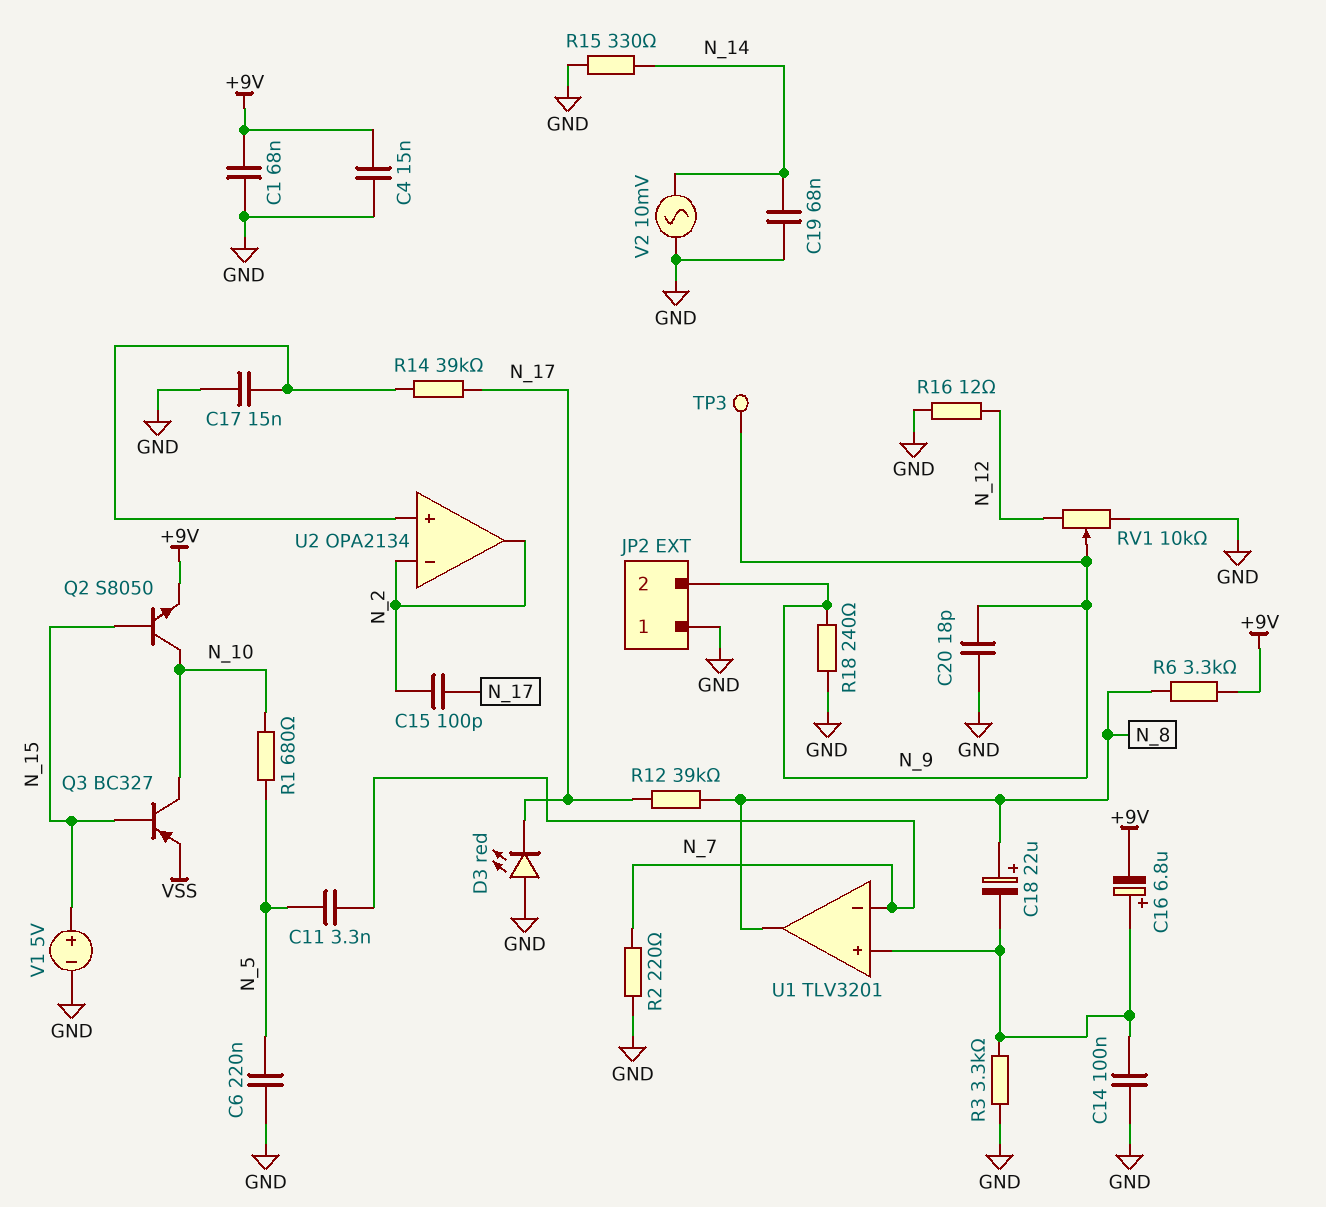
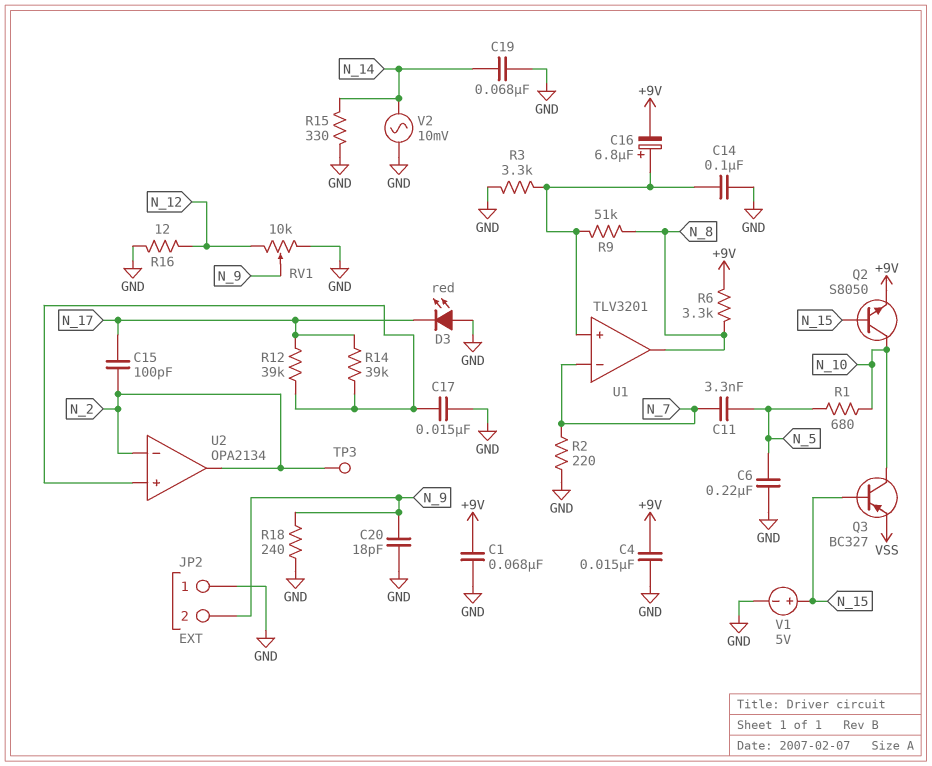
C18: 22uF (plus N_8, minus U1/in+) -> none
R9: none -> 51k (N_8, U1/in+)
R12: 39k (N_8, N_17) -> 39k (N_17, U2/in+)
TP3: test point (N_9) -> test point (N_2)

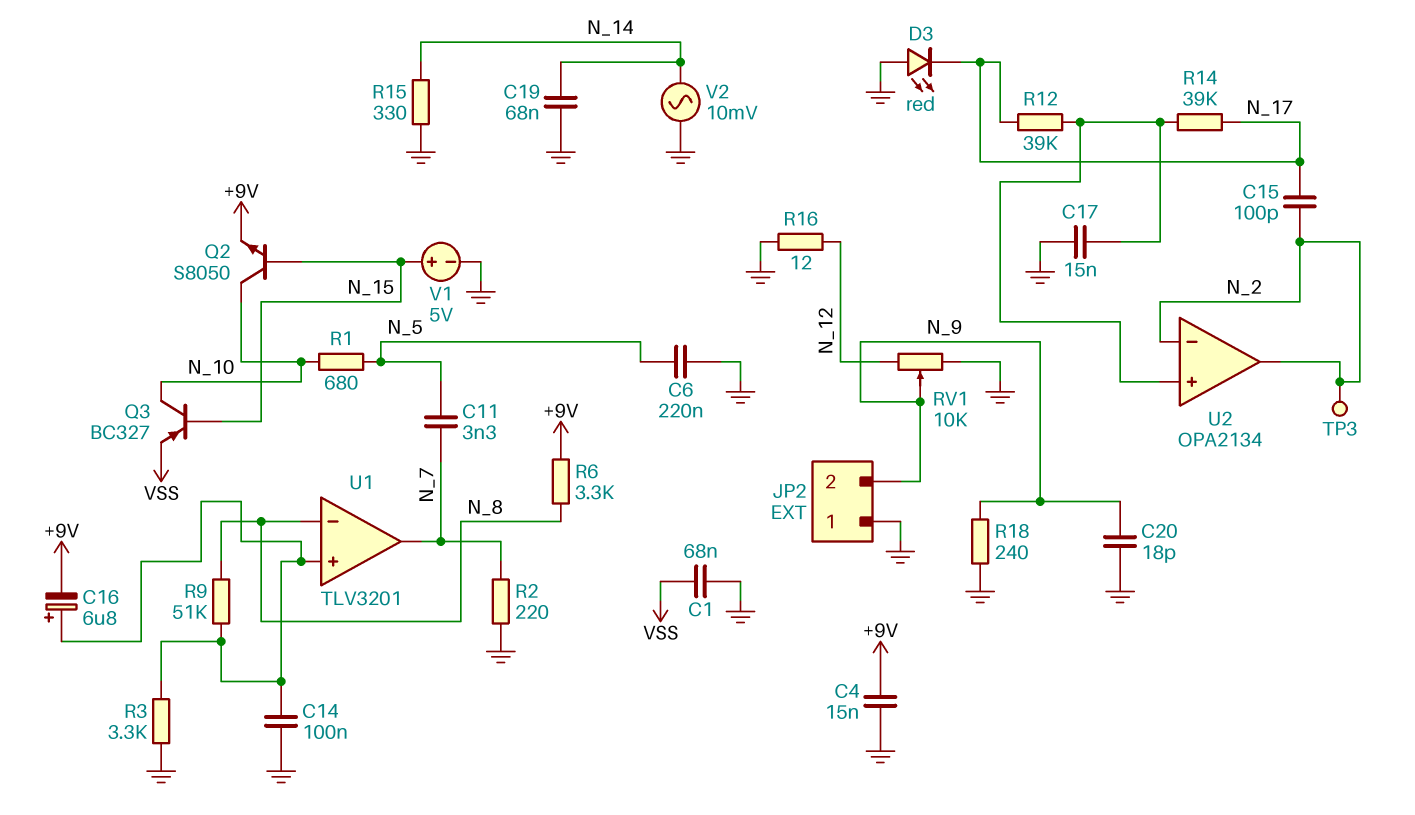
C1: 68nF (+9V, GND) -> 68nF (GND, VSS)
U1 pin in-: N_7 -> N_8
U1 pin out: N_8 -> N_7

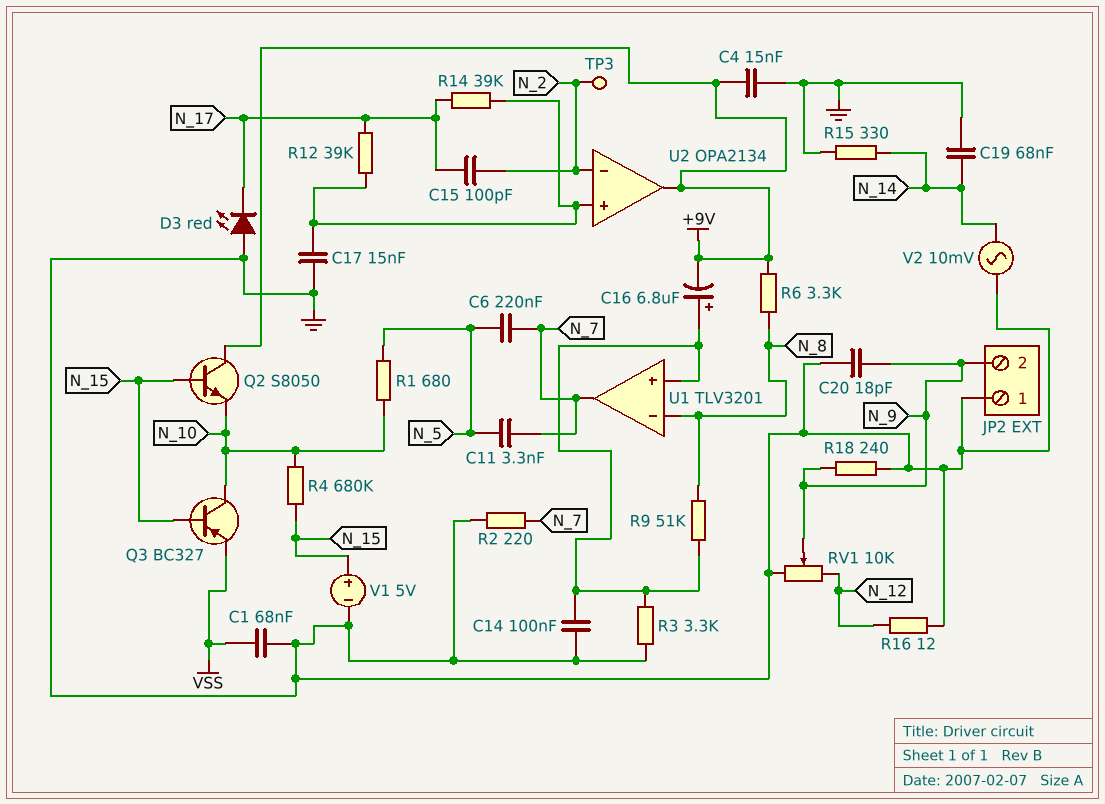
C6: 220nF (GND, N_5) -> 220nF (N_5, N_7)
Q2: NPN S8050 (B N_15, C N_10, E +9V) -> NPN S8050 (B N_15, C +9V, E N_10)
R4: none -> 680k (N_10, N_15)
U2 pin out: N_2 -> +9V

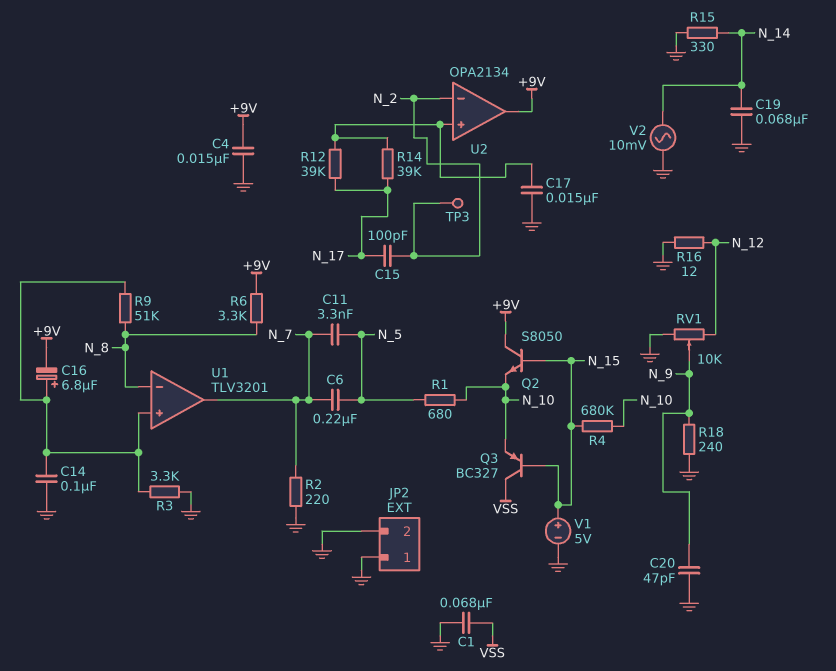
C20: 18pF (GND, N_9) -> 47pF (GND, N_9)
D3: LED red (A GND, K N_17) -> none
JP2 pin 2: N_9 -> GND
Q3: PNP BC327 (B N_15, C N_10, E VSS) -> PNP BC327 (B N_15, C VSS, E N_10)

